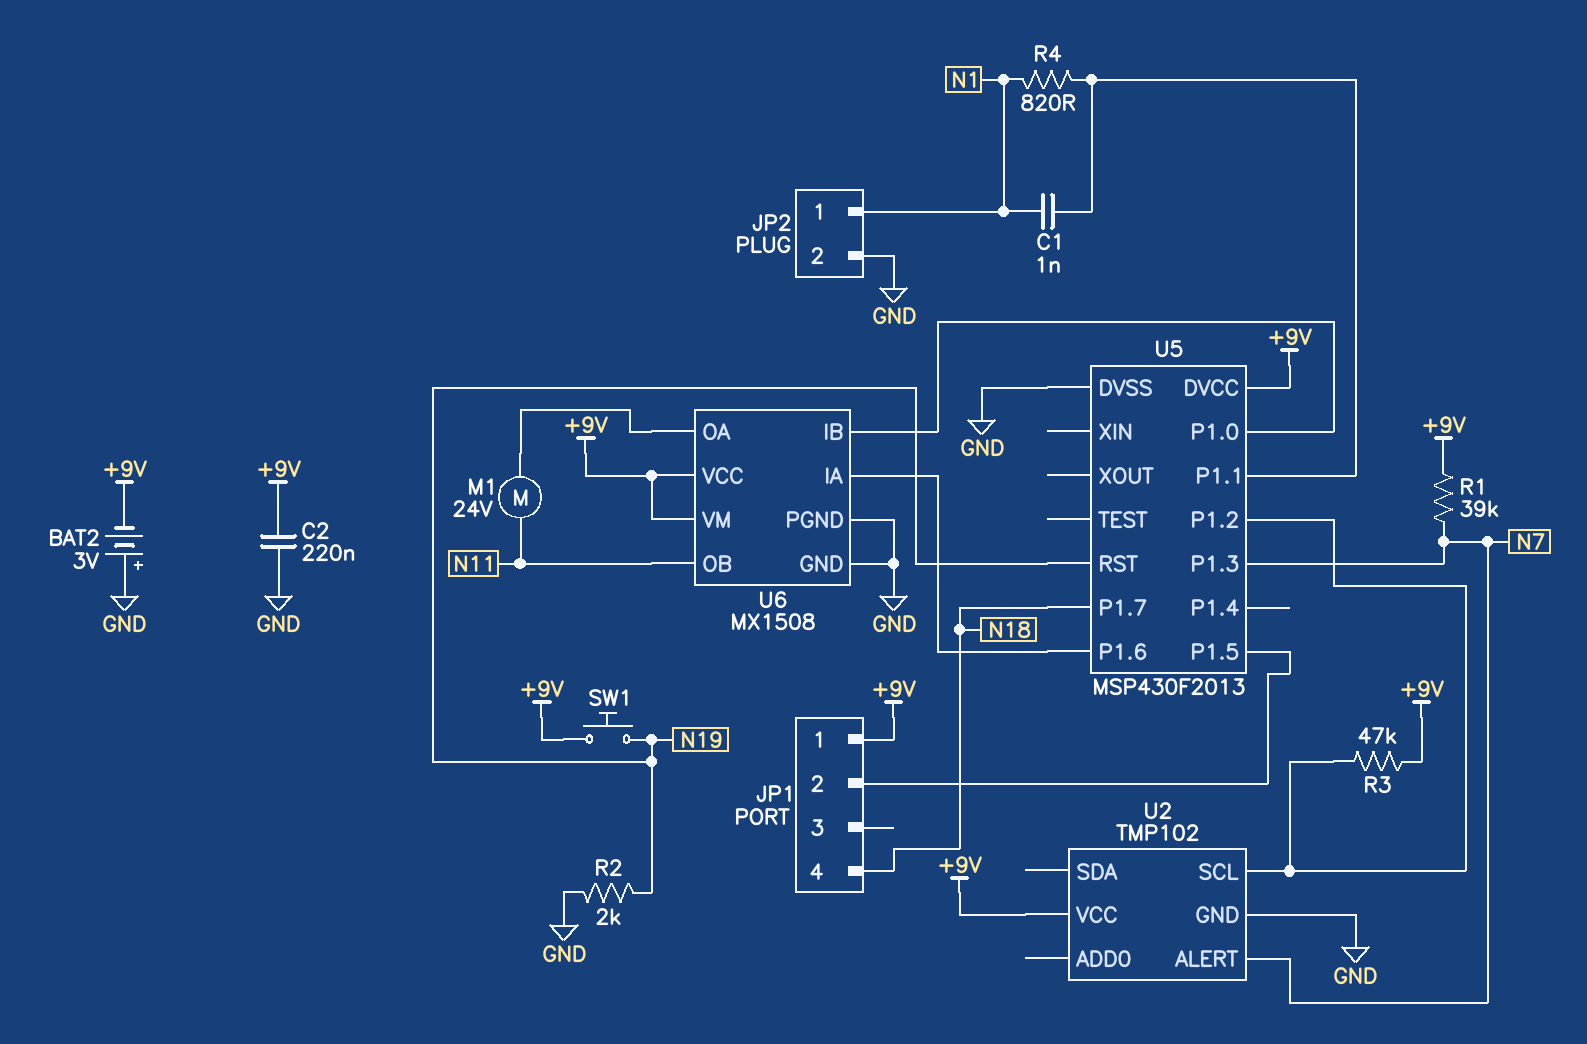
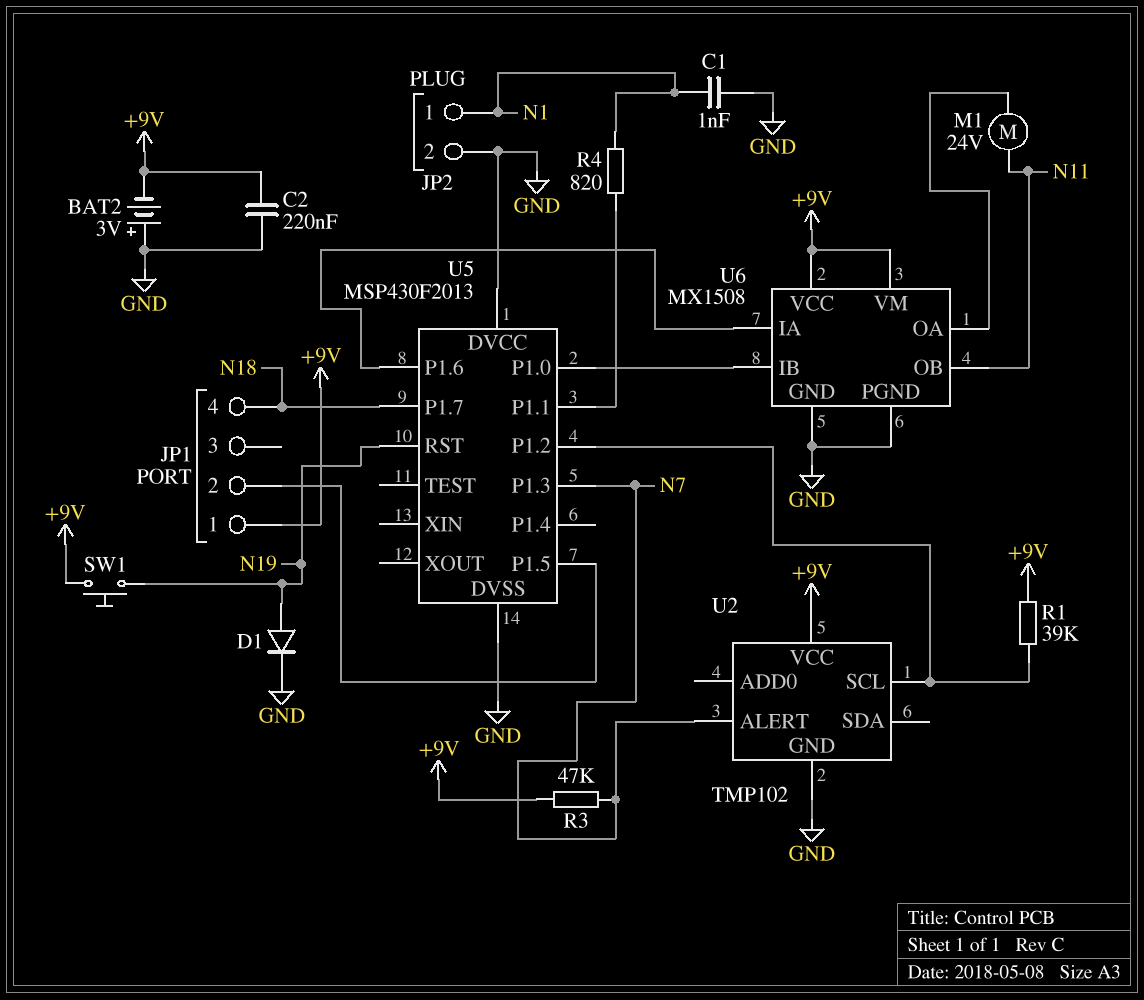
C1: 1nF (N1, U5/P1.1) -> 1nF (GND, N1)
D1: none -> diode (A N19, K GND)
R1: 39k (+9V, N7) -> 39k (+9V, U2/SCL)
R2: 2k (GND, N19) -> none
R3: 47k (+9V, U2/SCL) -> 47k (+9V, N7)
U5 pin DVCC: +9V -> GND

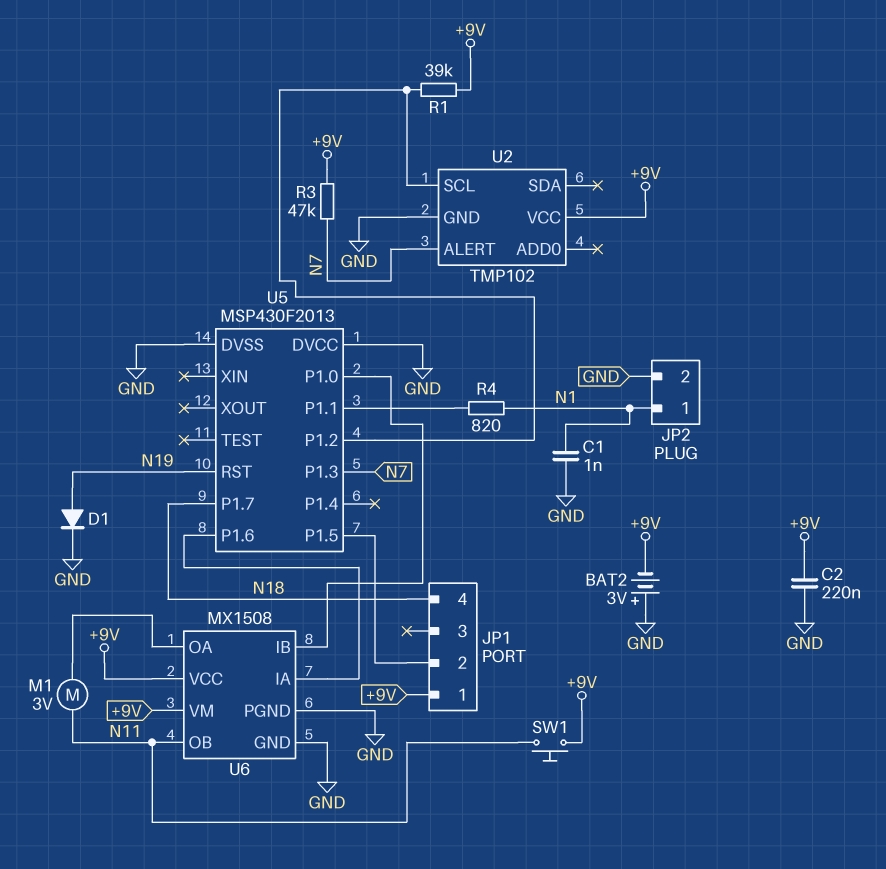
M1: motor 24V (N11, U6/OA) -> motor 3V (N11, U6/OA)
SW1: button (+9V, N19) -> button (+9V, N11)

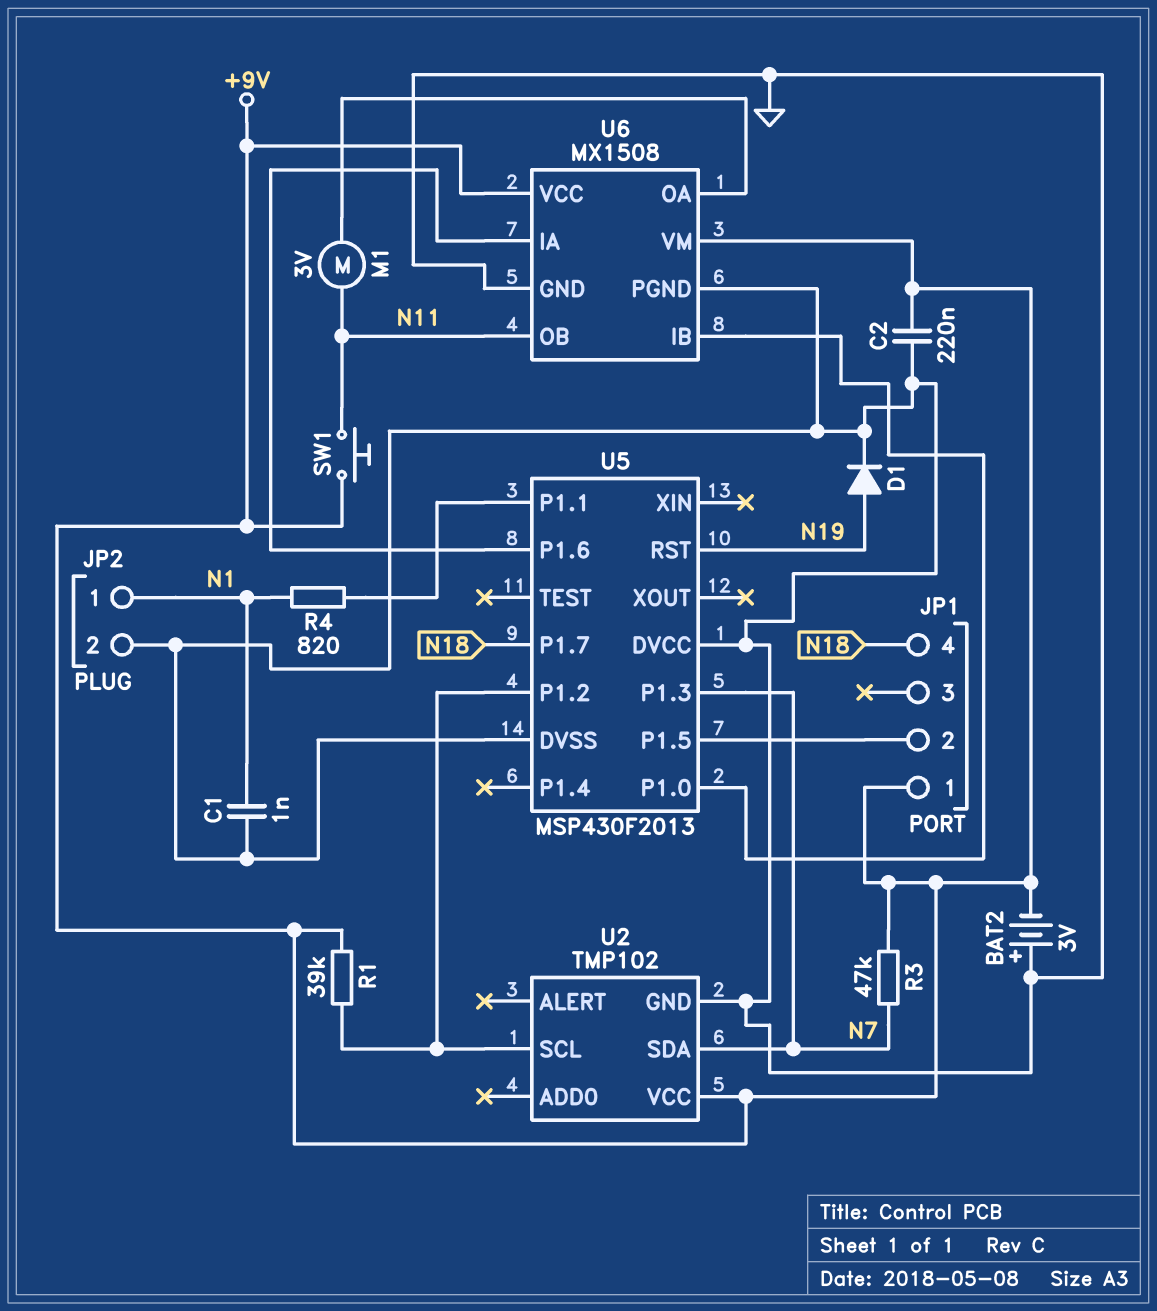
U2 pin ALERT: N7 -> none
U2 pin SDA: none -> N7

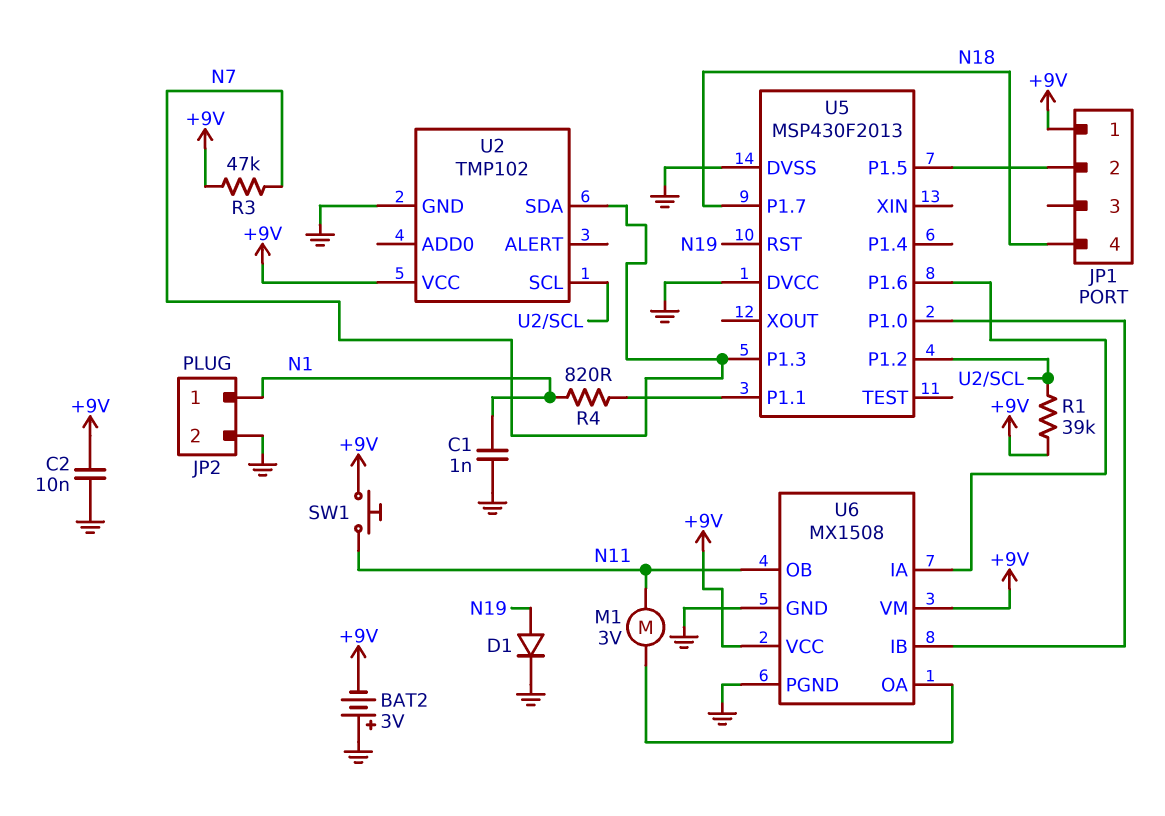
C2: 220nF (+9V, GND) -> 10nF (+9V, GND)

